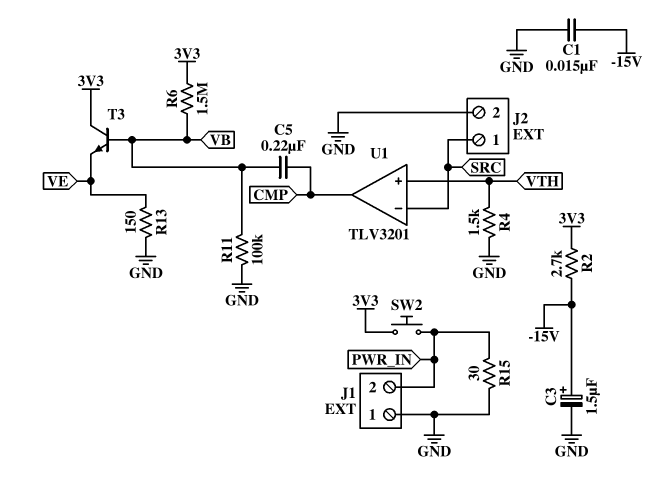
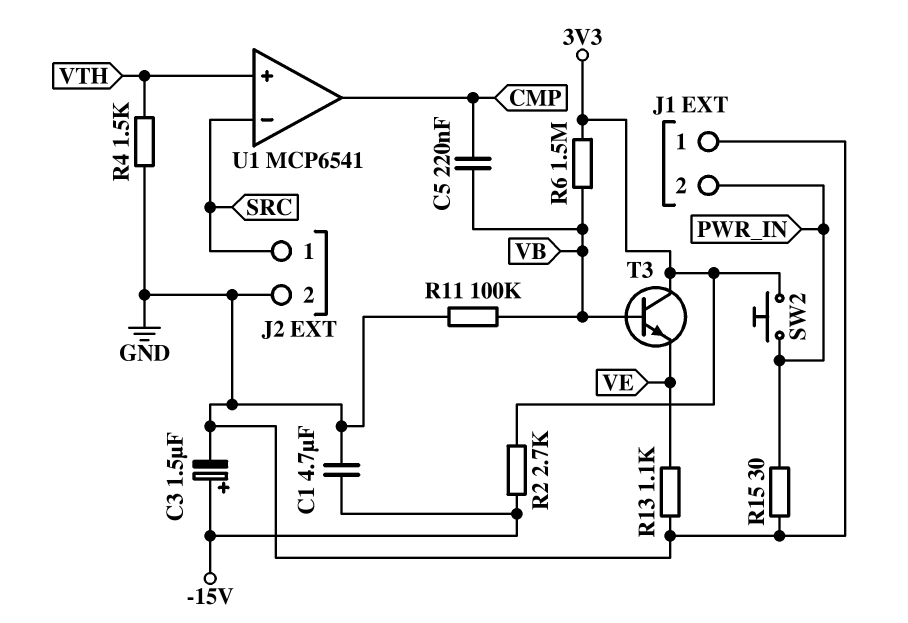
C1: 15nF (-15V, GND) -> 4.7uF (-15V, GND)
R13: 150 (GND, VE) -> 1.1k (GND, VE)
U1: TLV3201 -> MCP6541

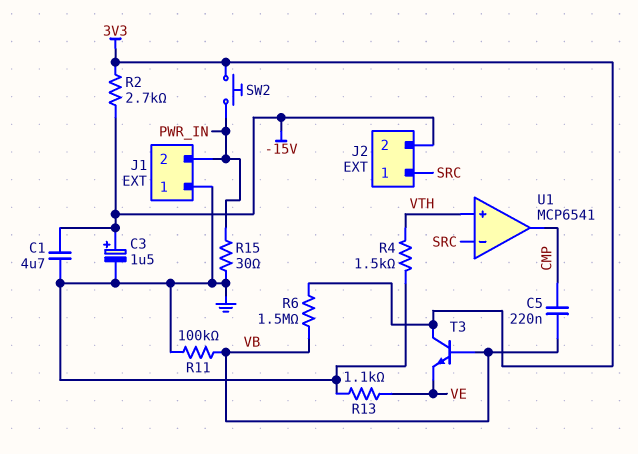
J2 pin 2: GND -> -15V

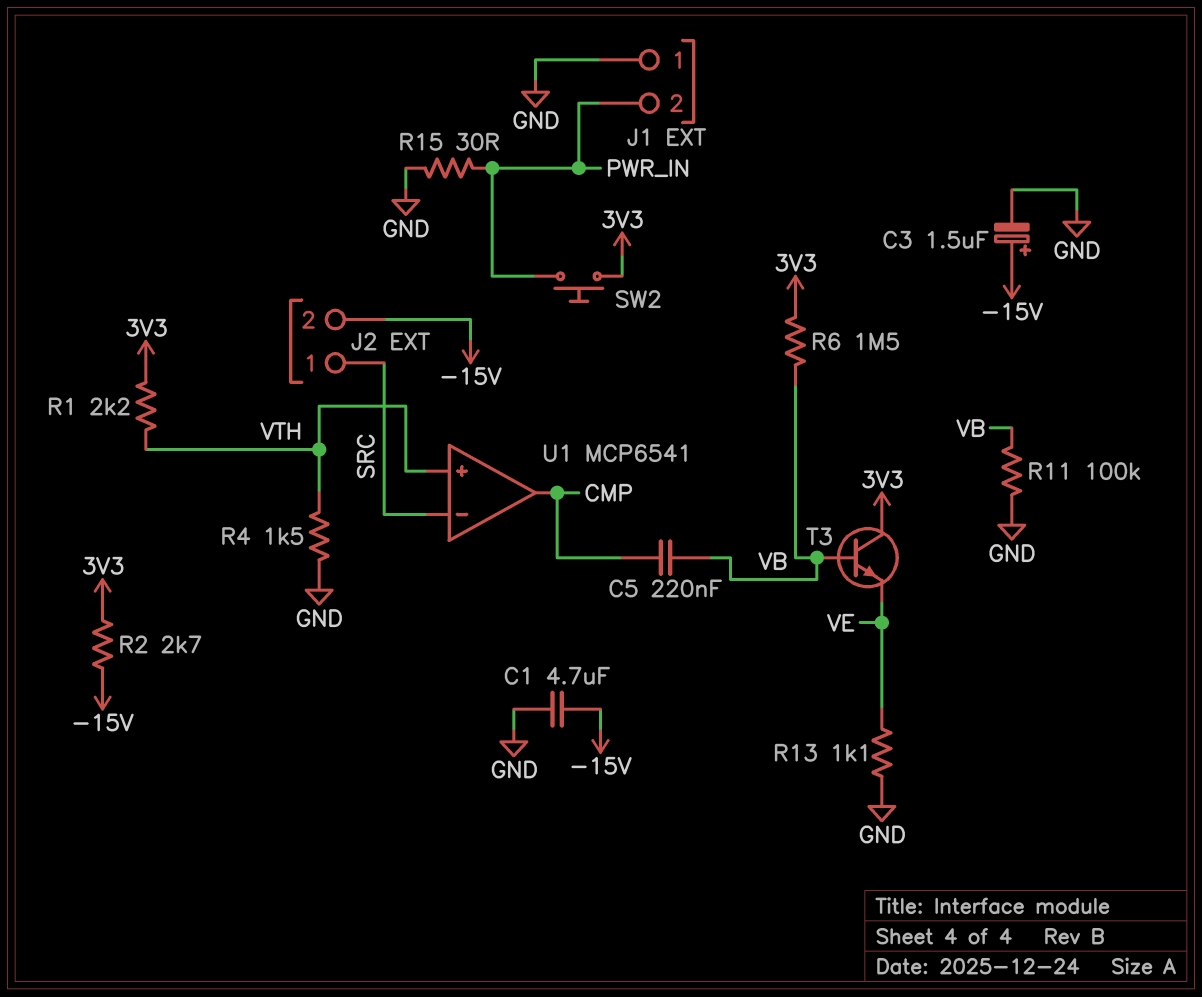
R1: none -> 2.2k (3V3, VTH)

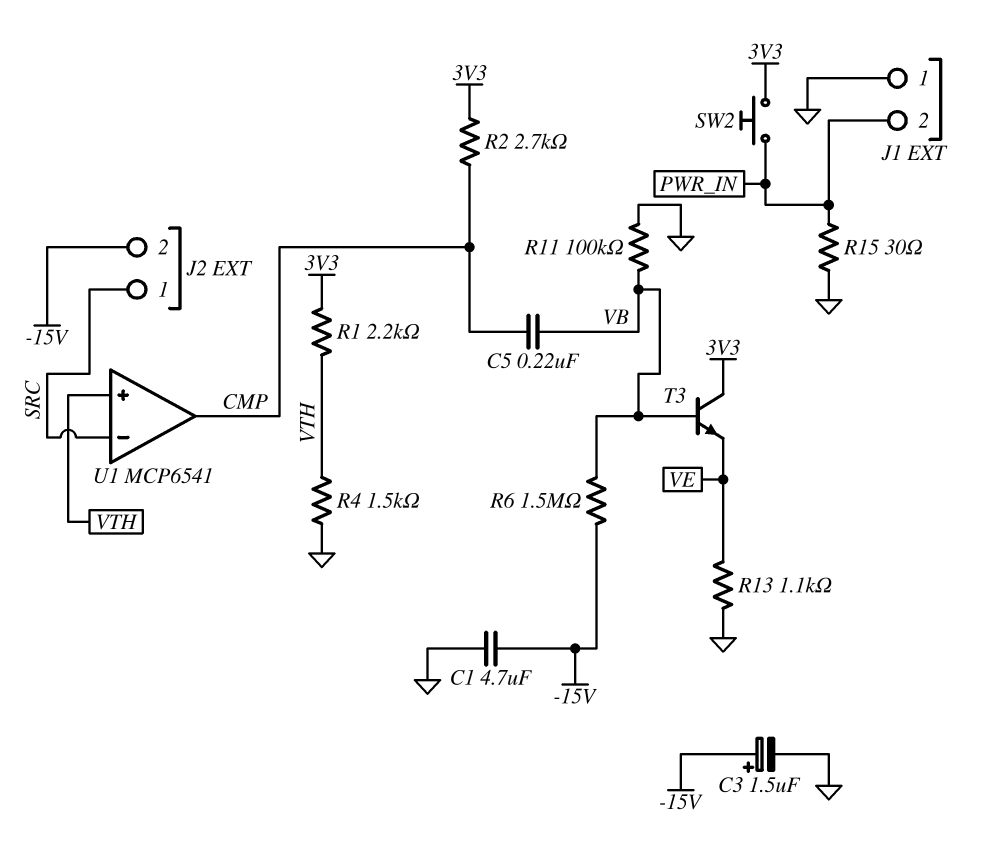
R2: 2.7k (-15V, 3V3) -> 2.7k (3V3, CMP)
R6: 1.5M (3V3, VB) -> 1.5M (-15V, VB)

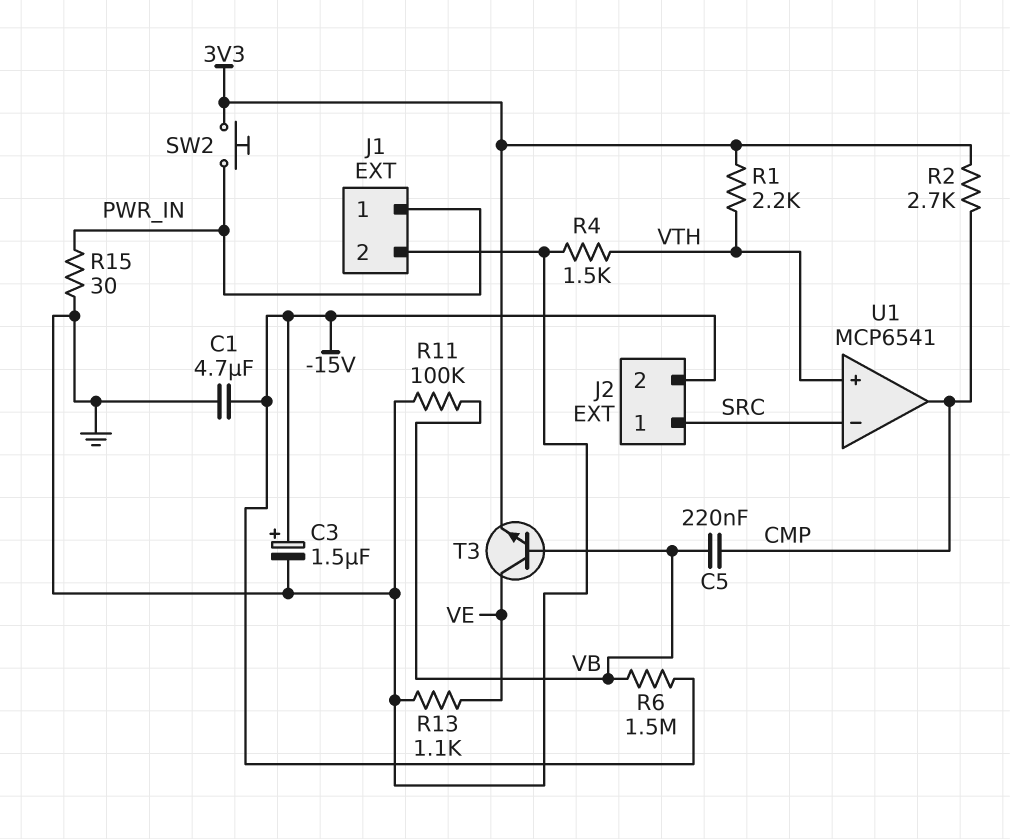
J1 pin 1: GND -> PWR_IN
J1 pin 2: PWR_IN -> GND
T3: NPN (B VB, C 3V3, E VE) -> NPN (B VB, C VE, E 3V3)

